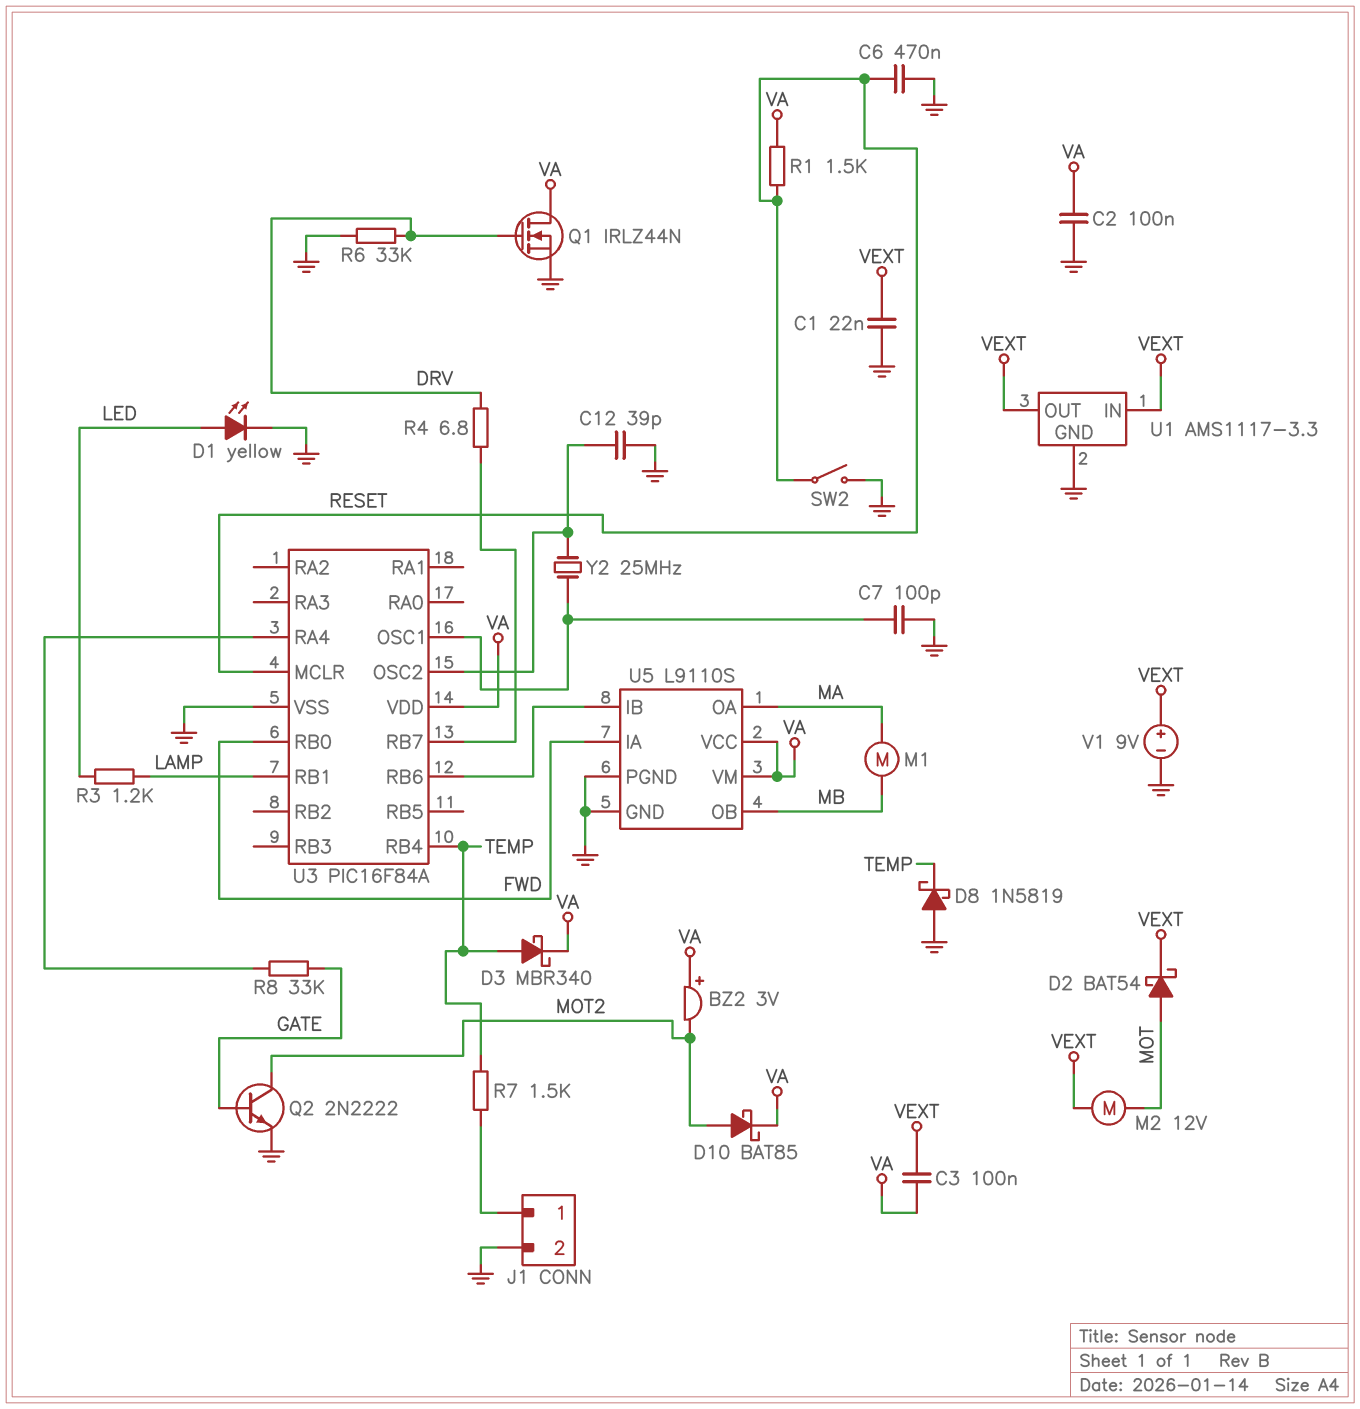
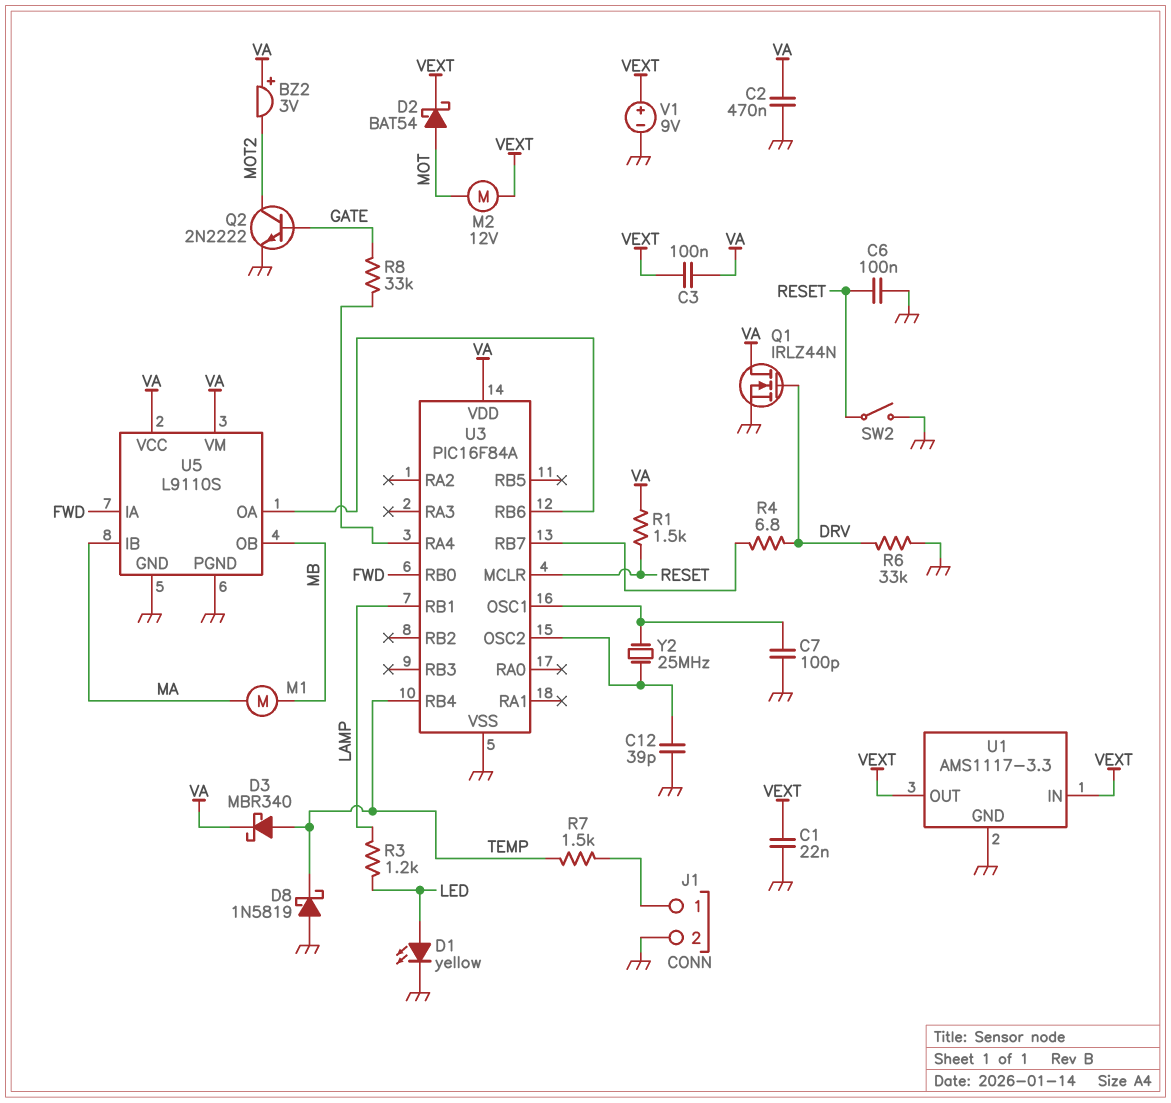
C2: 100nF (GND, VA) -> 470nF (GND, VA)
C6: 470nF (GND, RESET) -> 100nF (GND, RESET)
D10: schottky BAT85 (A MOT2, K VA) -> none
U5 pin IB: U3/RB6 -> MA
U5 pin OA: MA -> U3/RB6

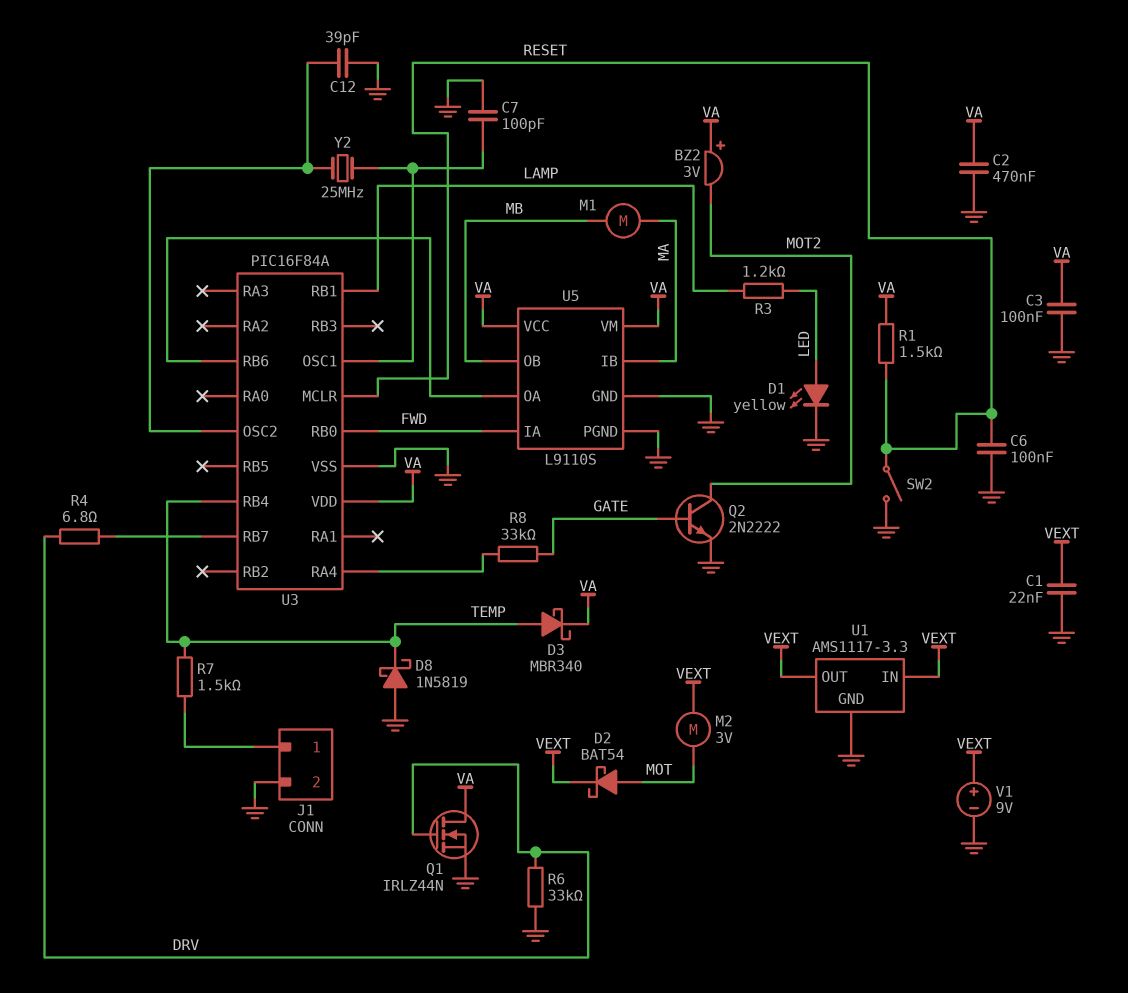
C3: 100nF (VA, VEXT) -> 100nF (GND, VA)
M2: motor 12V (MOT, VEXT) -> motor 3V (MOT, VEXT)

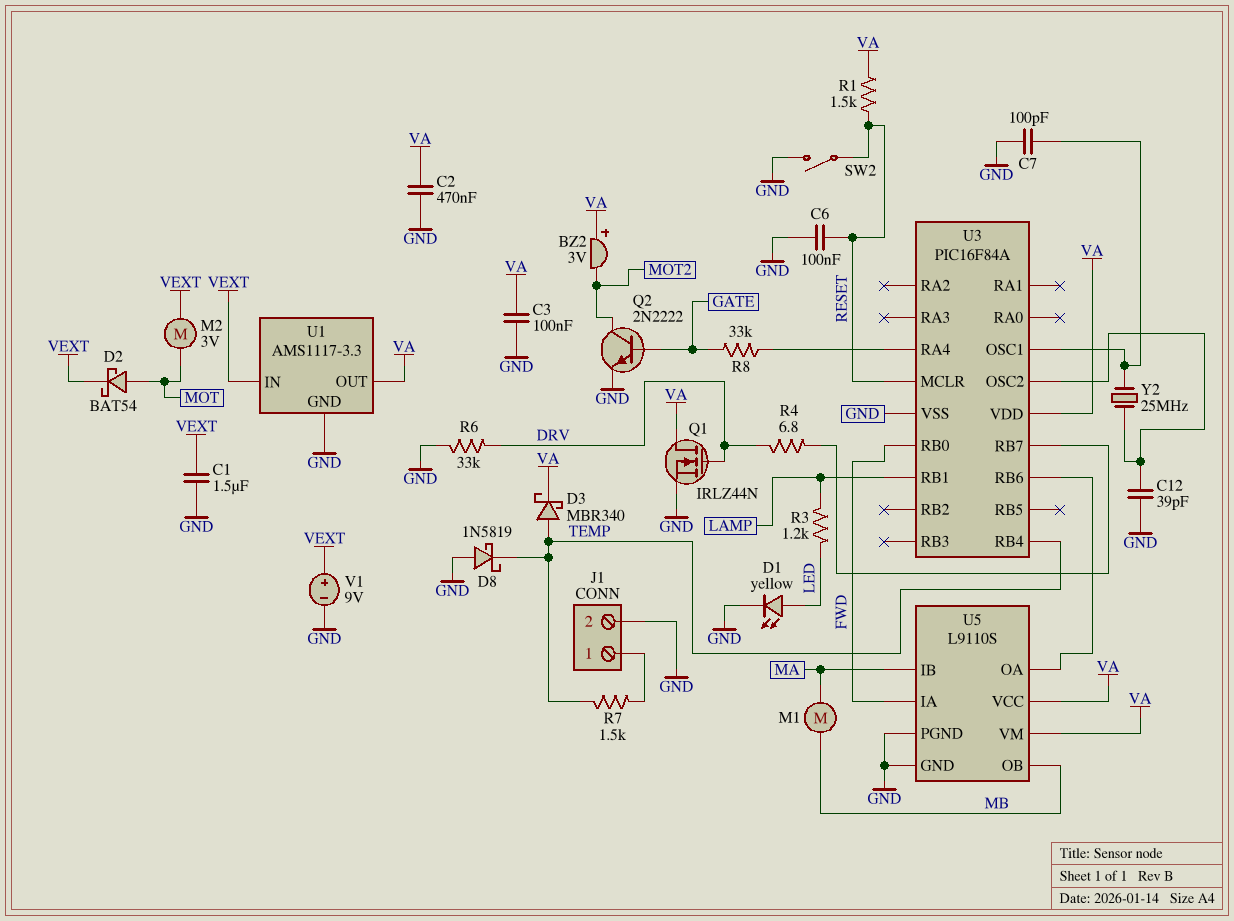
C1: 22nF (GND, VEXT) -> 1.5uF (GND, VEXT)
U1 pin OUT: VEXT -> VA

